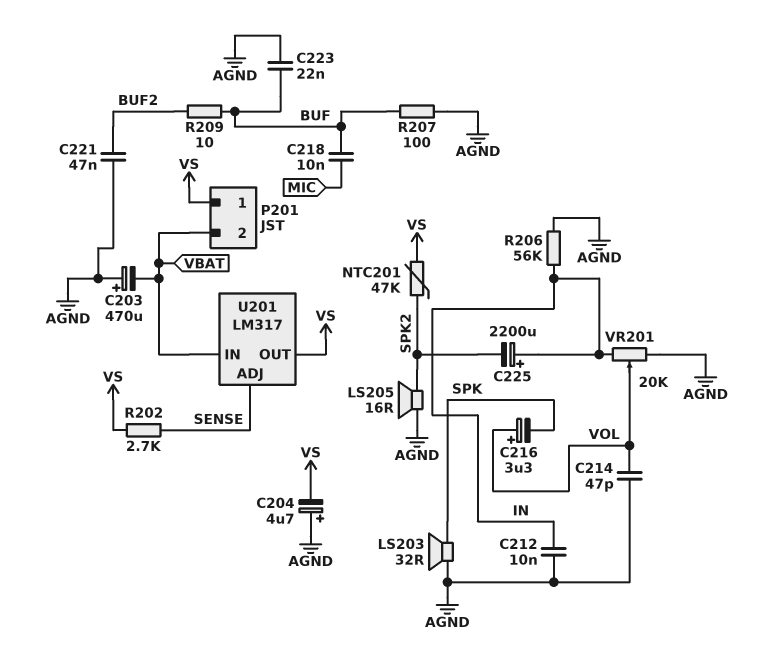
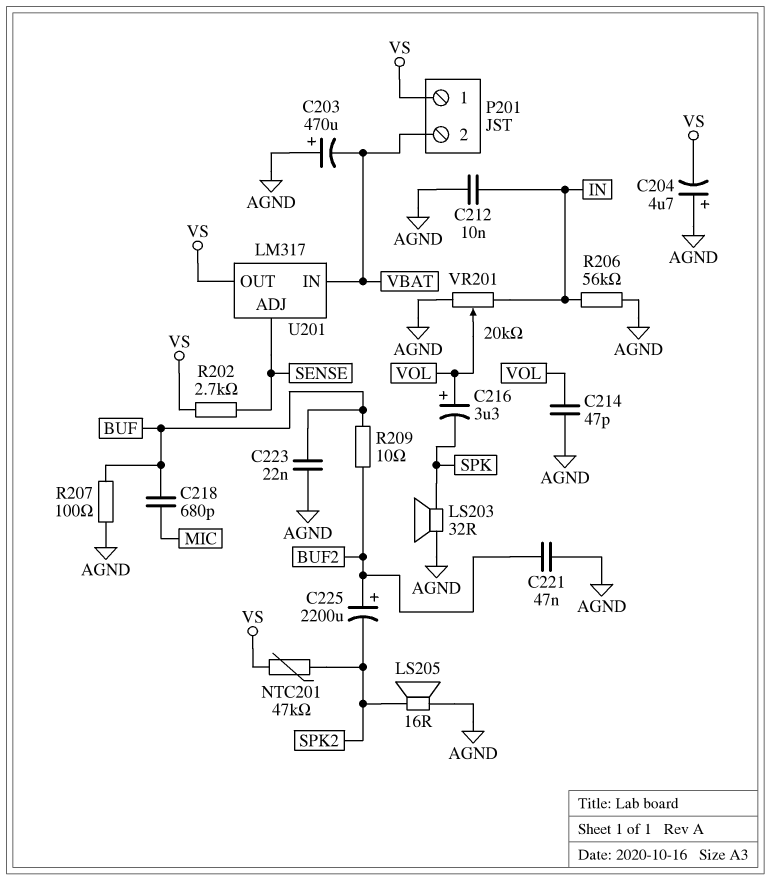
C218: 10nF (BUF, MIC) -> 680pF (BUF, MIC)
C225: 2200uF (plus IN, minus SPK2) -> 2200uF (plus BUF2, minus SPK2)

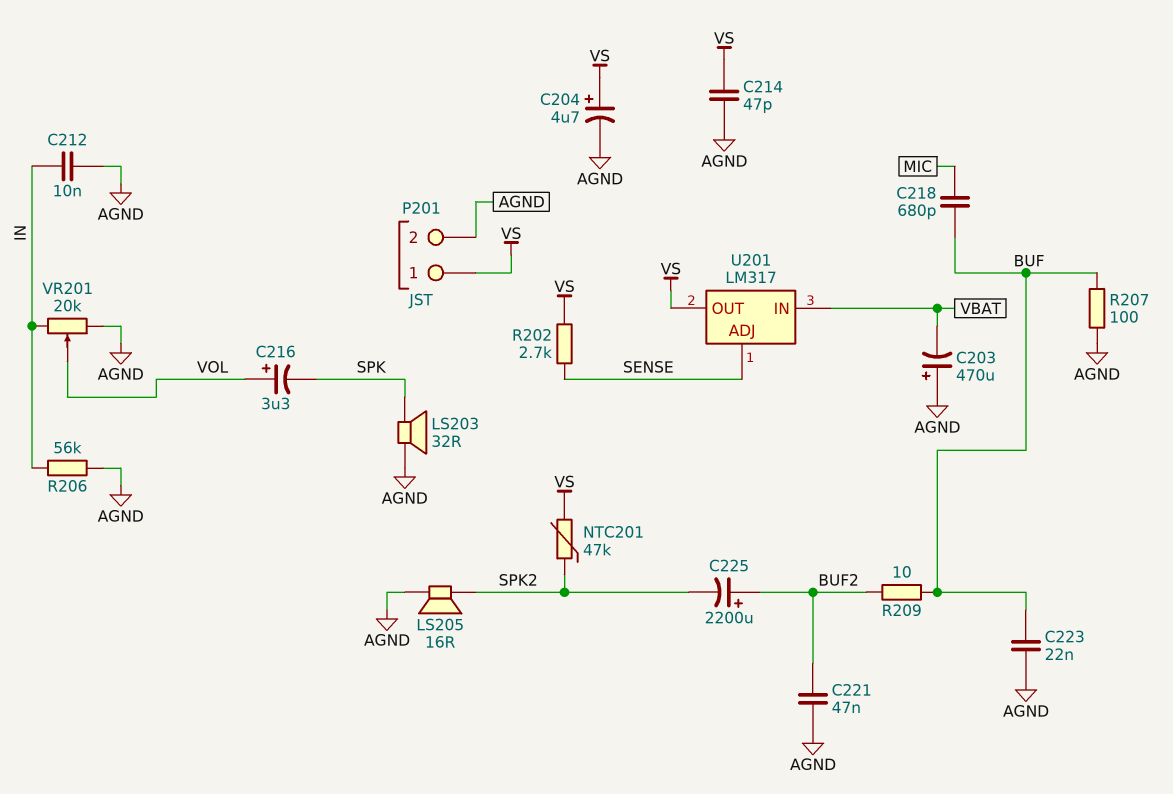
C204: 4.7uF (plus AGND, minus VS) -> 4.7uF (plus VS, minus AGND)
C214: 47pF (AGND, VOL) -> 47pF (AGND, VS)
P201 pin 2: VBAT -> AGND

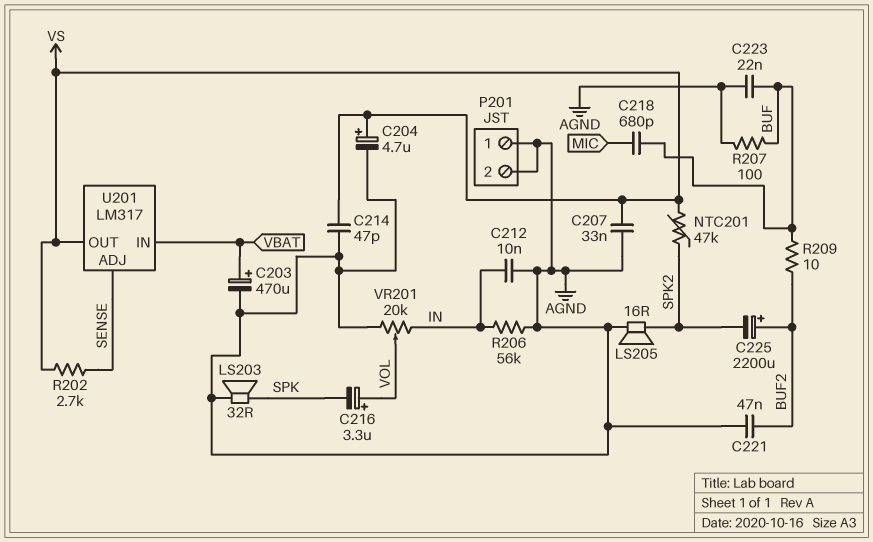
C203: 470uF (plus AGND, minus VBAT) -> 470uF (plus VBAT, minus AGND)
C207: none -> 33nF (AGND, VS)
P201 pin 1: VS -> AGND

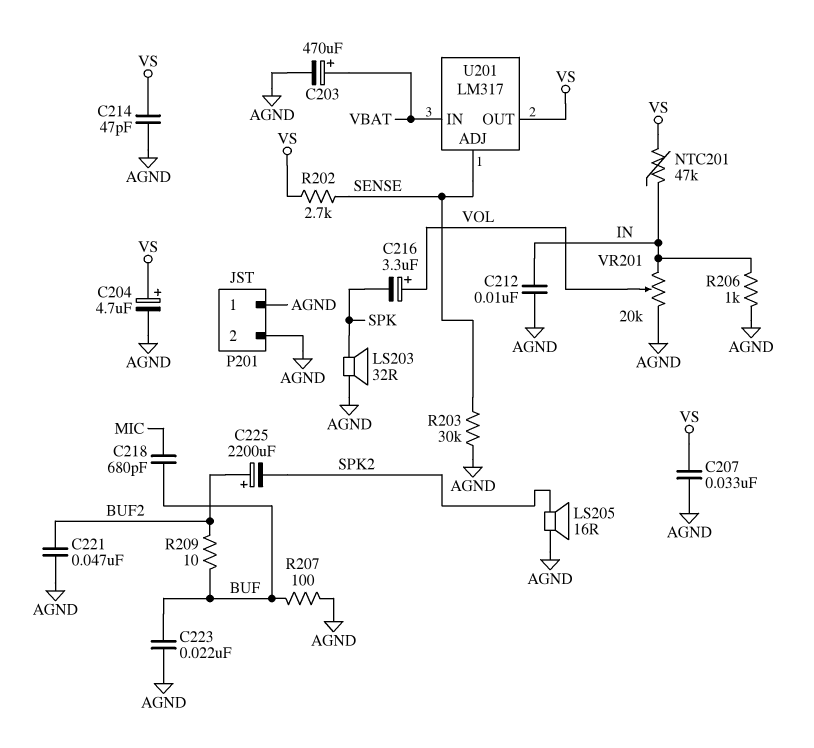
NTC201: 47k (SPK2, VS) -> 47k (IN, VS)
R203: none -> 30k (AGND, SENSE)
R206: 56k (AGND, IN) -> 1k (AGND, IN)

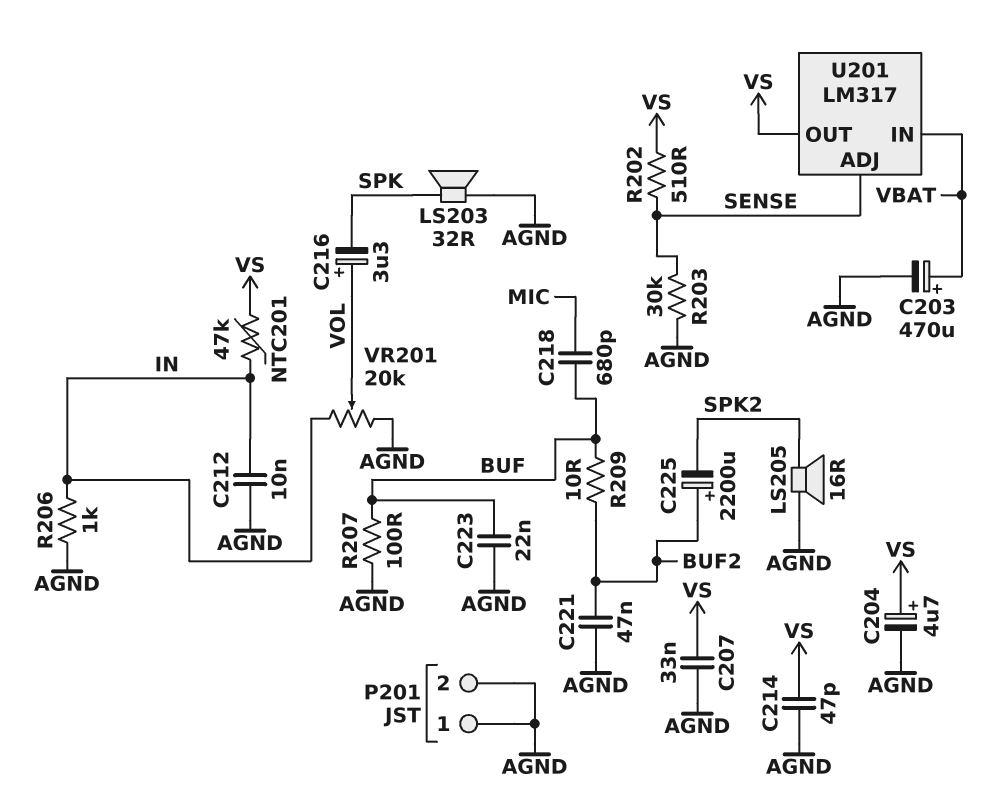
R202: 2.7k (SENSE, VS) -> 510 (SENSE, VS)

